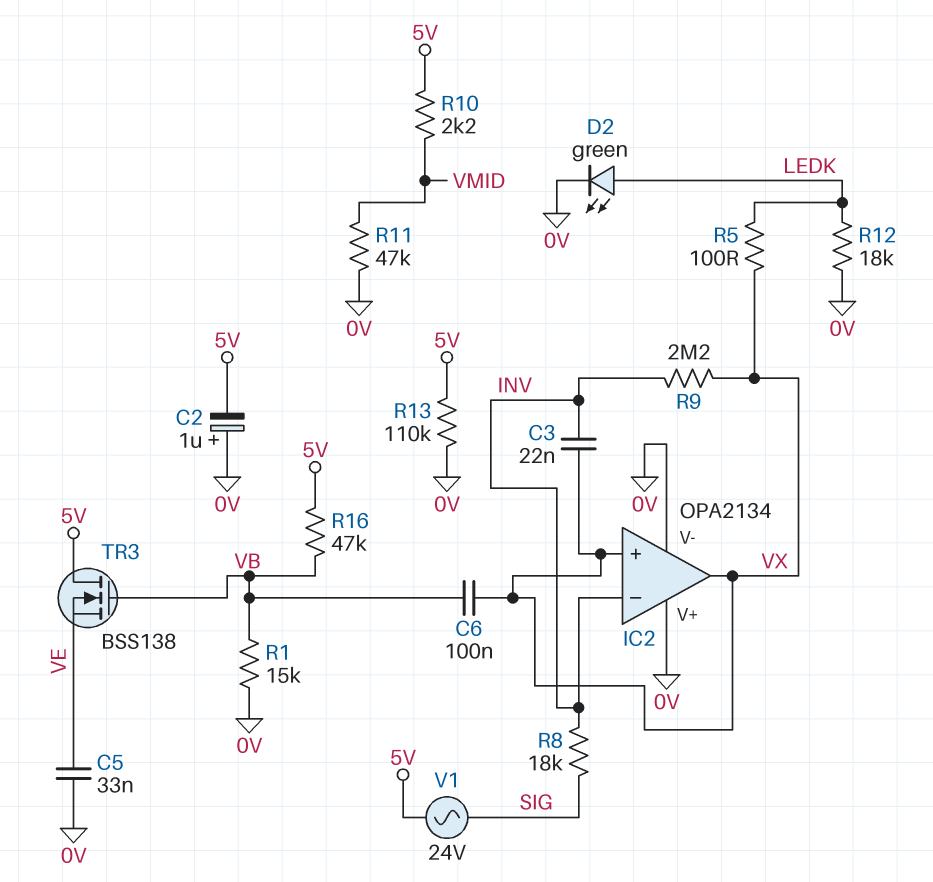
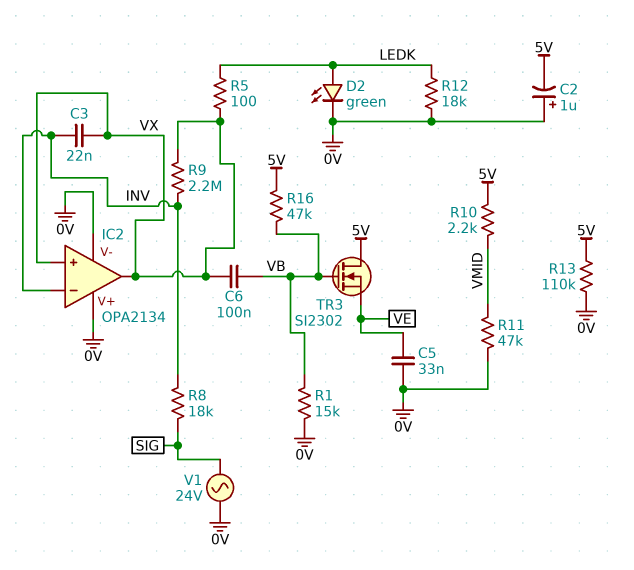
TR3: NMOS BSS138 (G VB, D 5V, S VE) -> NMOS SI2302 (G VB, D 5V, S VE)
V1: AC 24V (5V, SIG) -> AC 24V (0V, SIG)

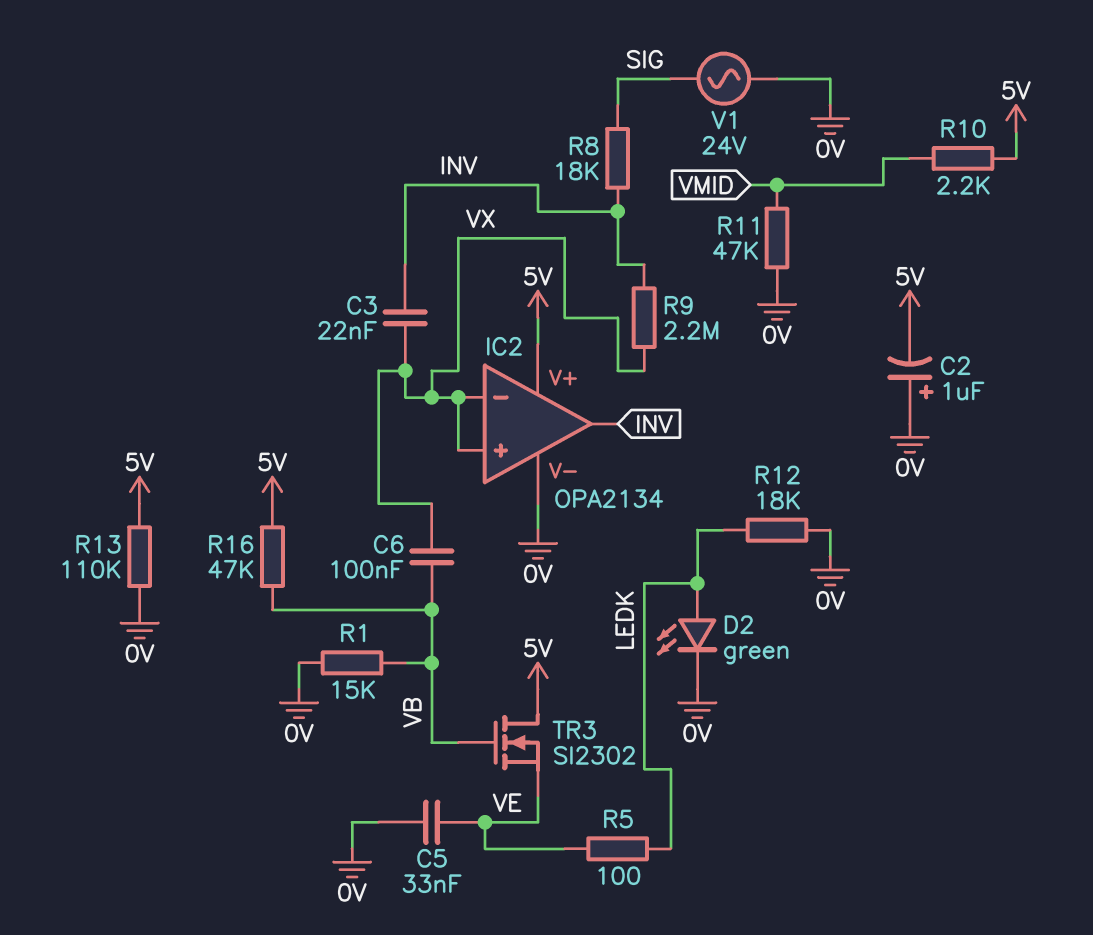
IC2 pin V+: 0V -> 5V
IC2 pin in-: INV -> VX
IC2 pin out: VX -> INV
R5: 100 (LEDK, VX) -> 100 (LEDK, VE)

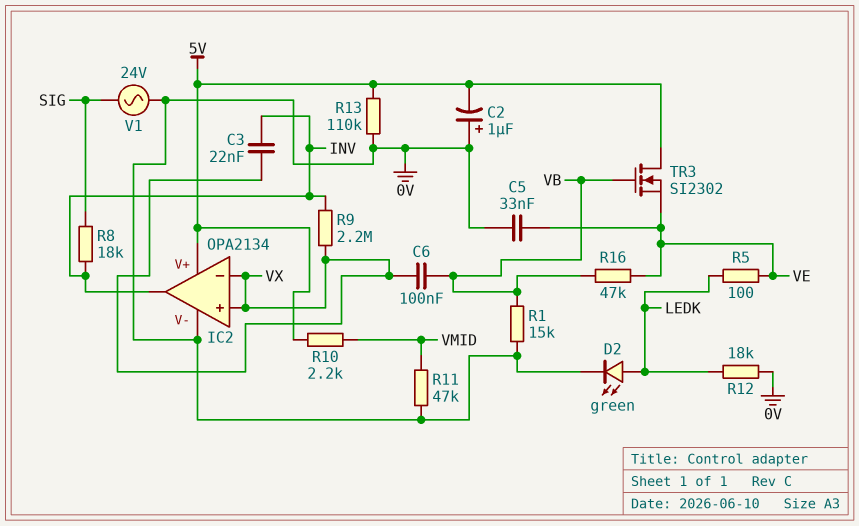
R16: 47k (5V, VB) -> 47k (VB, VE)

